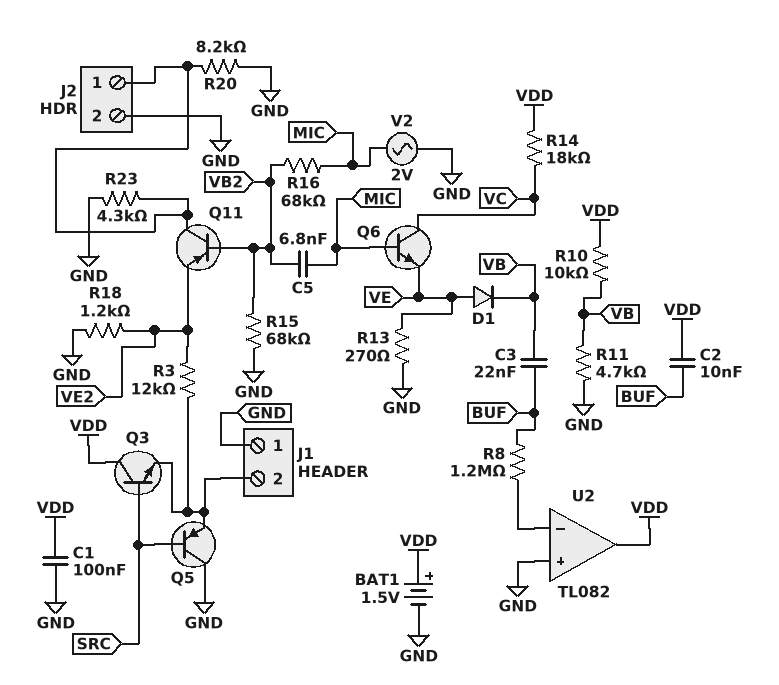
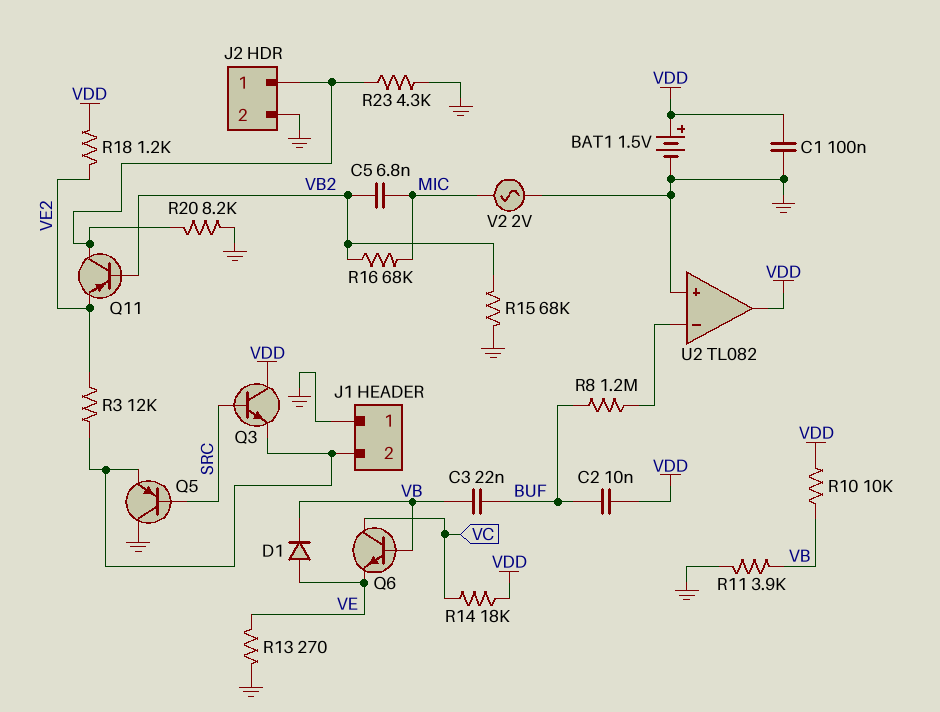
Q6: NPN (B MIC, C VC, E VE) -> NPN (B VB, C VC, E VE)
R11: 4.7k (GND, VB) -> 3.9k (GND, VB)
R18: 1.2k (GND, VE2) -> 1.2k (VDD, VE2)

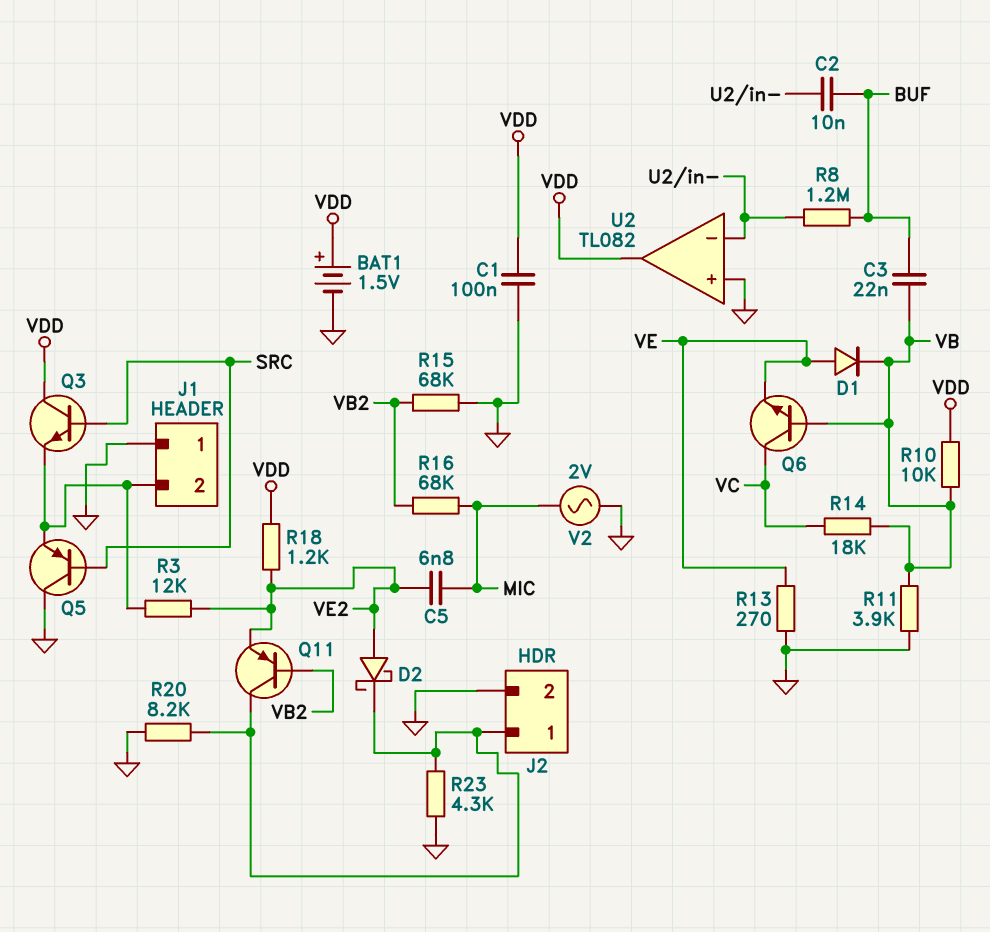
C2: 10nF (BUF, VDD) -> 10nF (BUF, U2/in-)
C5: 6.8nF (MIC, VB2) -> 6.8nF (MIC, VE2)
D2: none -> schottky (A VE2, K J2/1)
R14: 18k (VC, VDD) -> 18k (VB, VC)

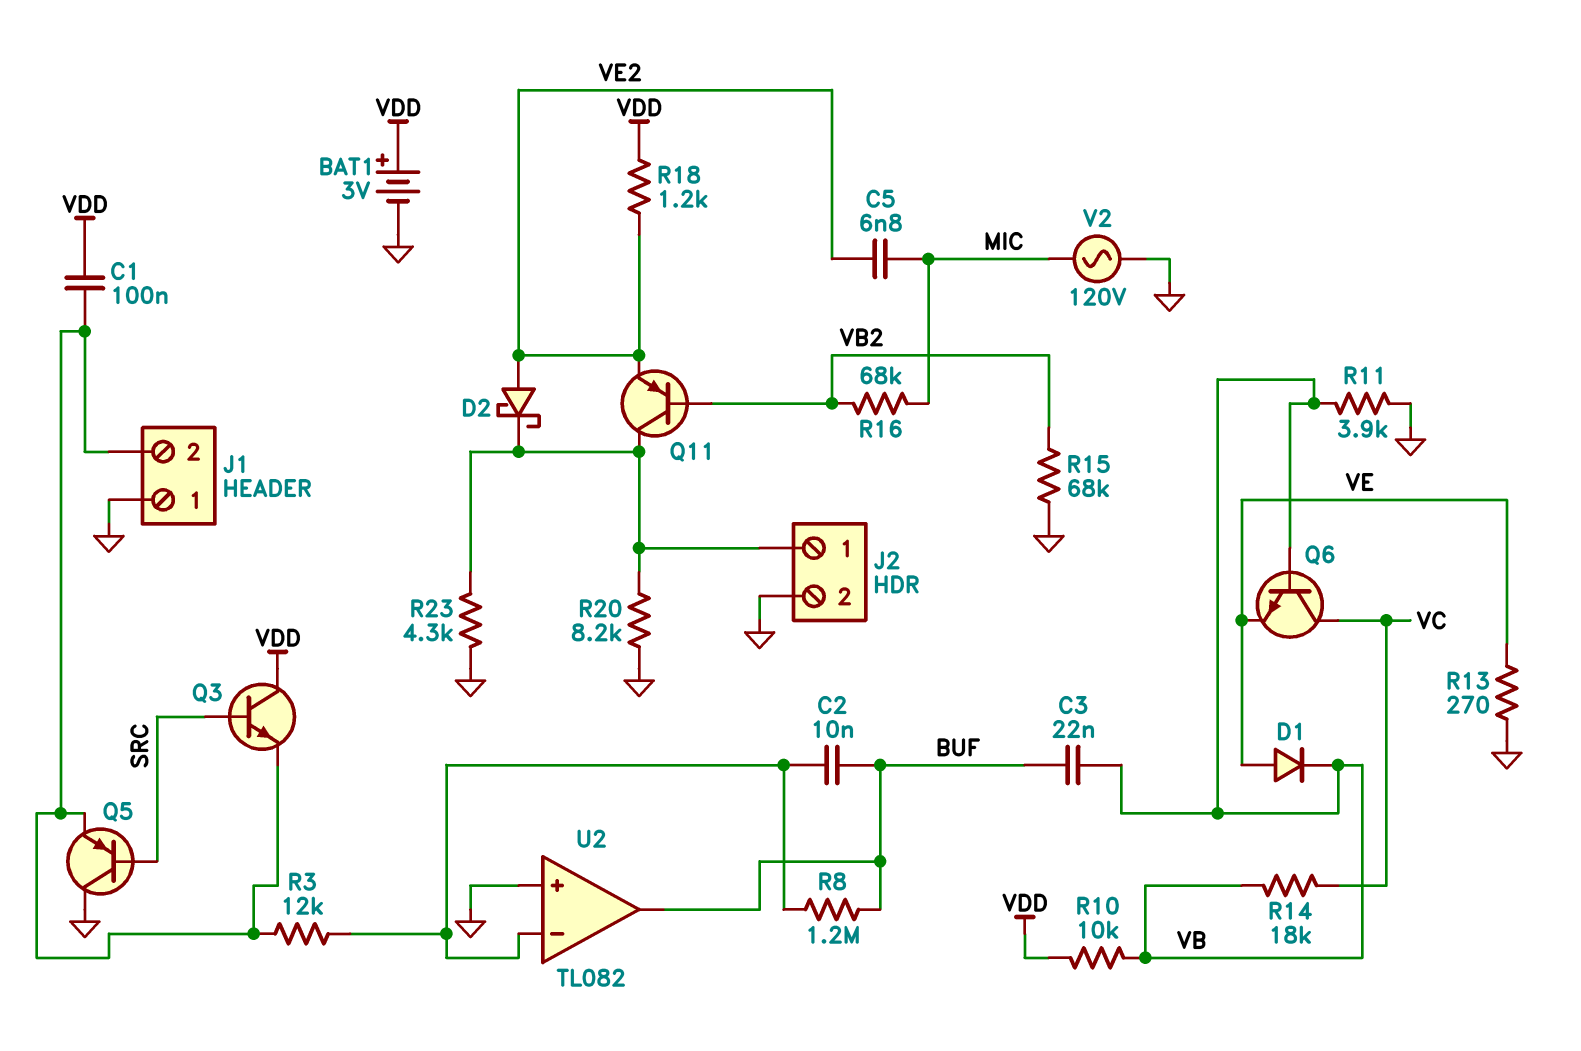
BAT1: 1.5V (plus VDD, minus GND) -> 3V (plus VDD, minus GND)
C1: 100nF (GND, VDD) -> 100nF (J1/2, VDD)
R3: 12k (J1/2, VE2) -> 12k (J1/2, U2/in-)
U2 pin out: VDD -> BUF
V2: AC 2V (GND, MIC) -> AC 120V (GND, MIC)

